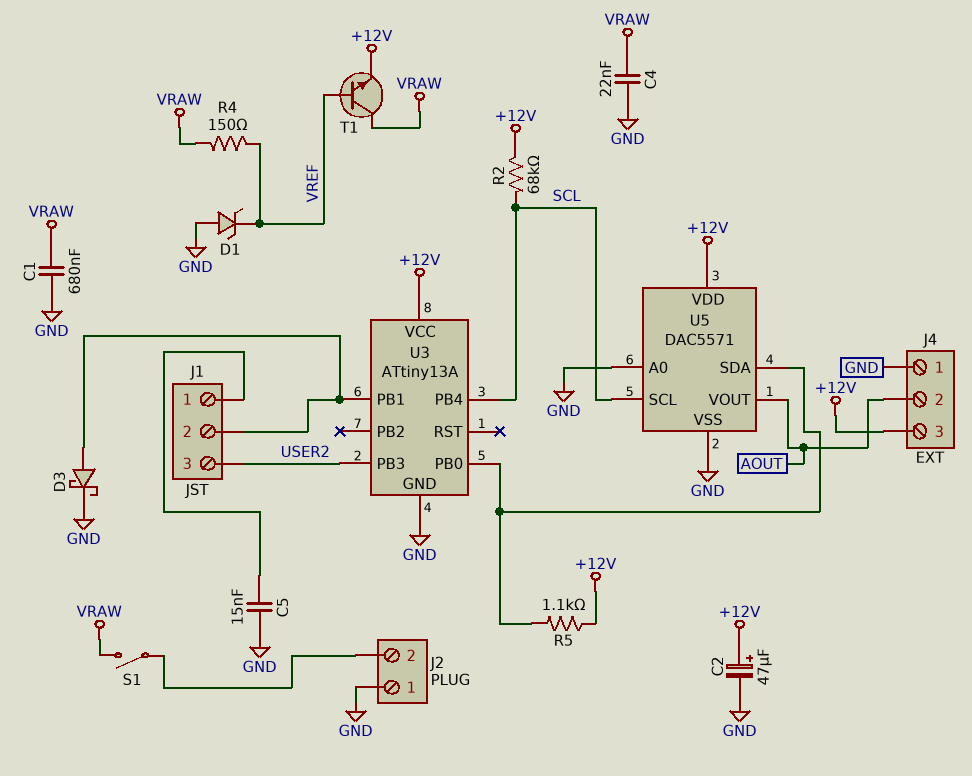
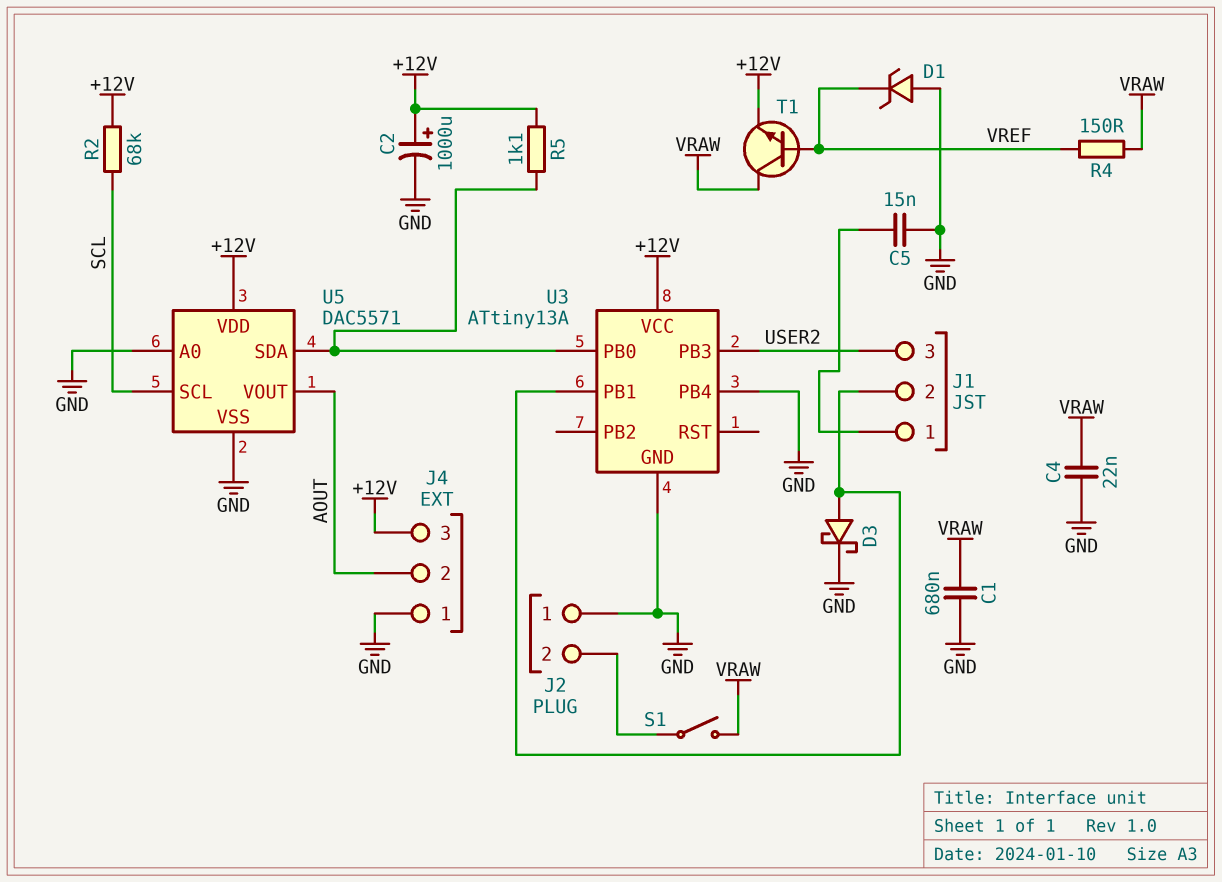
C2: 47uF (plus +12V, minus GND) -> 1000uF (plus +12V, minus GND)
U3 pin PB4: SCL -> GND

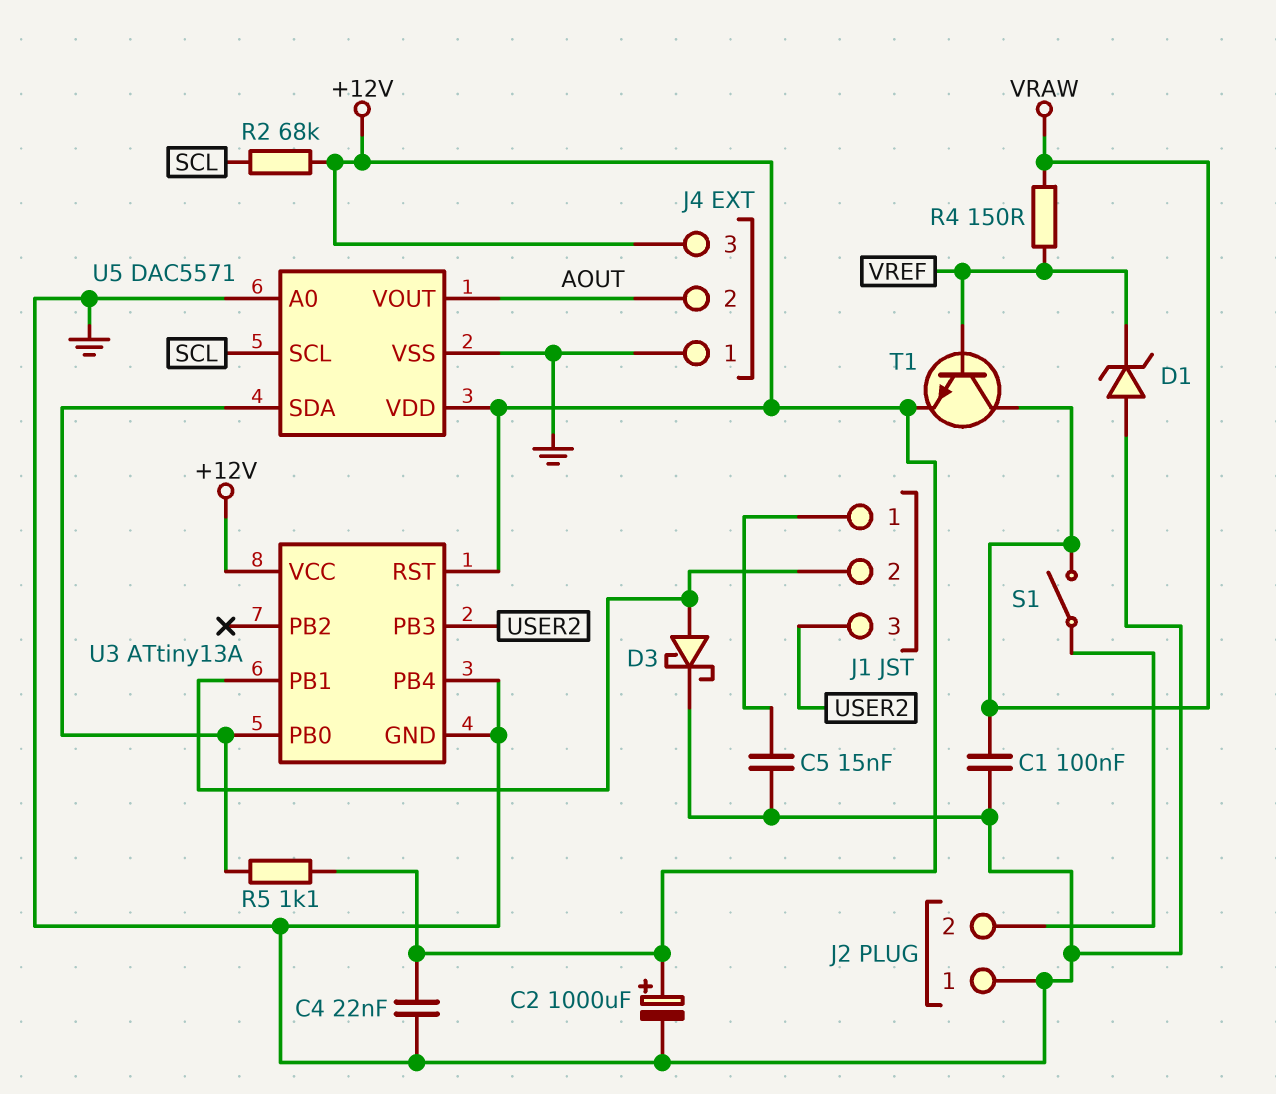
C1: 680nF (GND, VRAW) -> 100nF (GND, VRAW)
C4: 22nF (GND, VRAW) -> 22nF (+12V, GND)
U3 pin RST: none -> +12V

